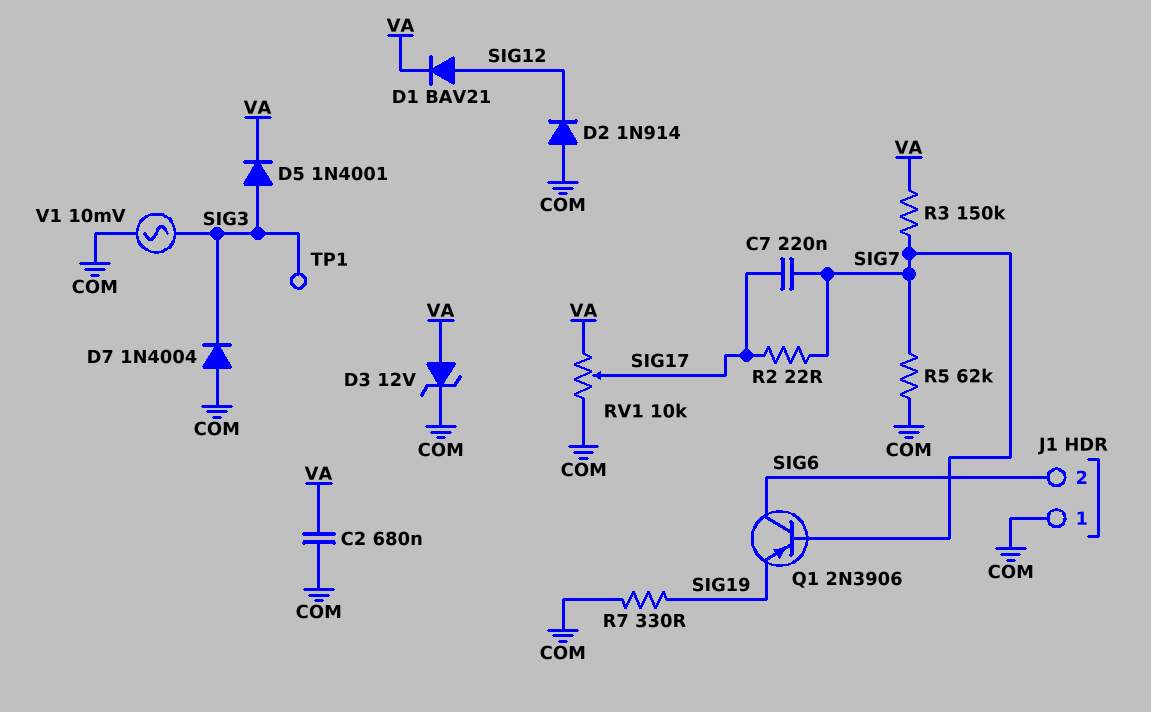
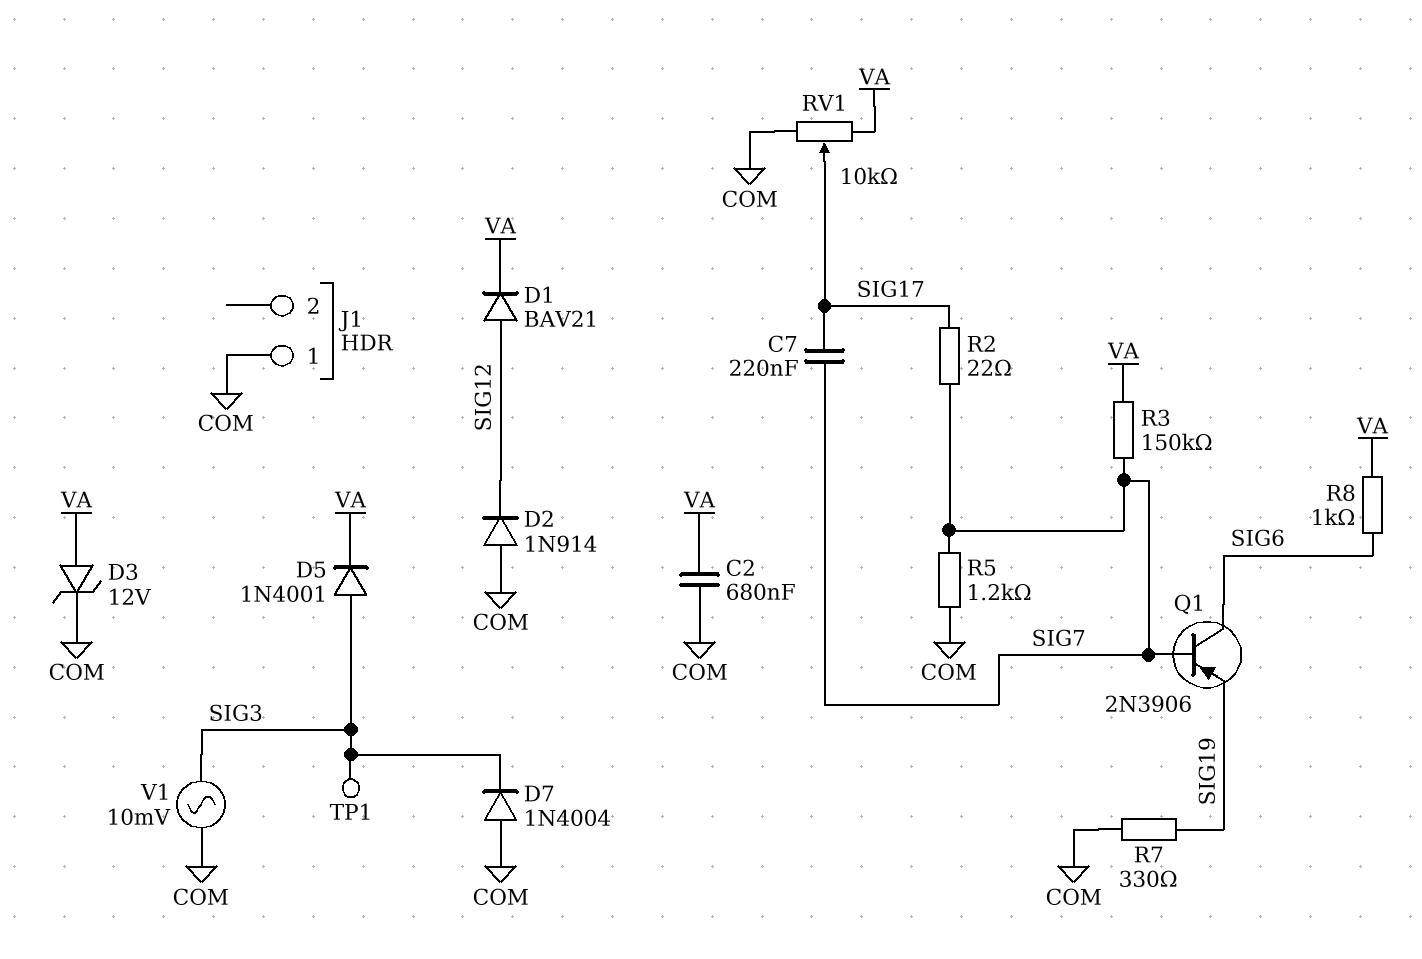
J1 pin 2: SIG6 -> none
R5: 62k (COM, SIG7) -> 1.2k (COM, SIG7)
R8: none -> 1k (SIG6, VA)

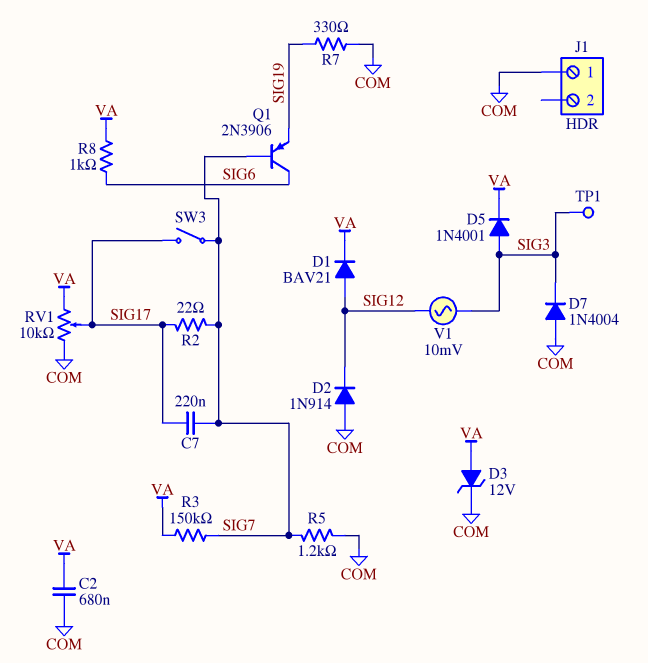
SW3: none -> switch (SIG7, SIG17)
V1: AC 10mV (COM, SIG3) -> AC 10mV (SIG3, SIG12)

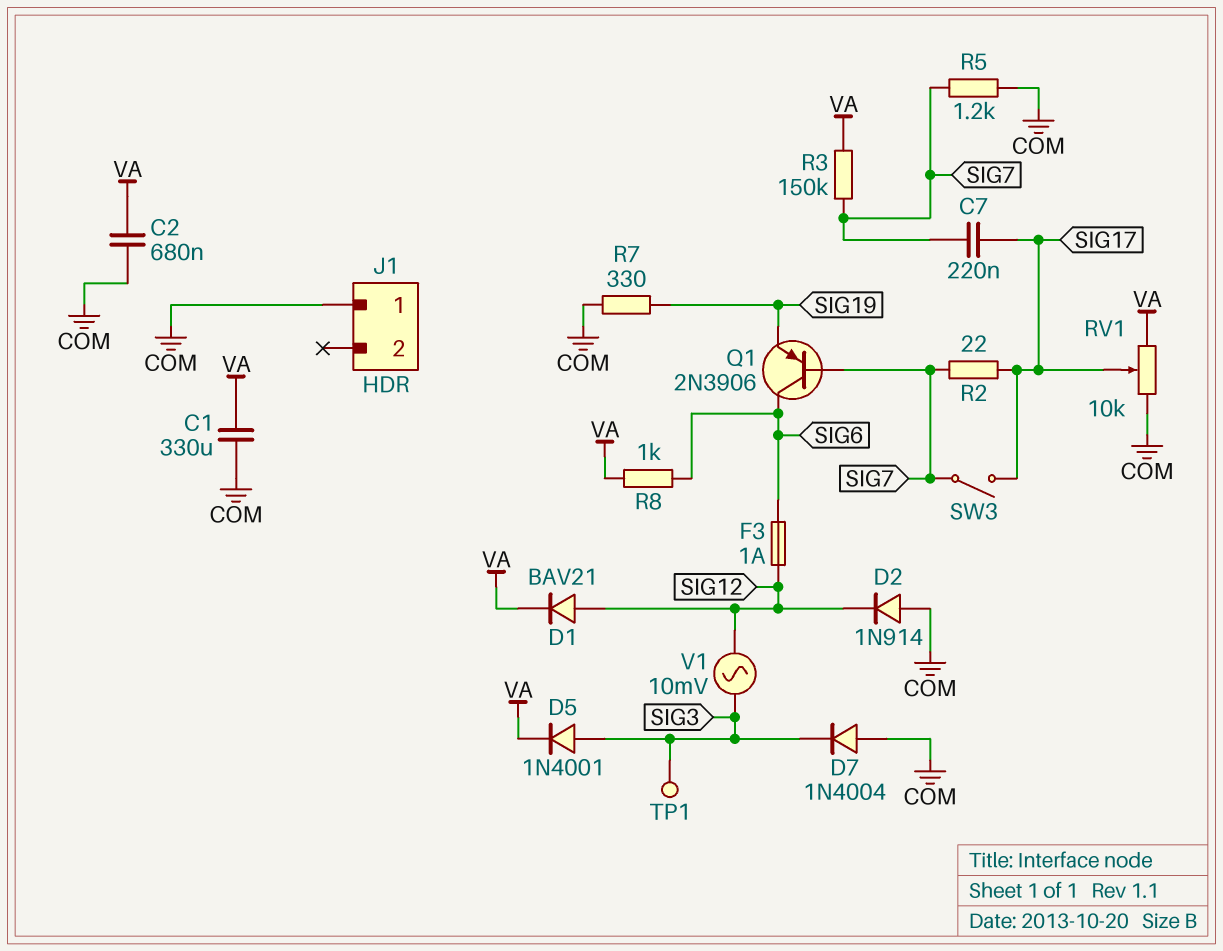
C1: none -> 330uF (COM, VA)
D3: zener 12V (A VA, K COM) -> none
F3: none -> 1A (SIG6, SIG12)

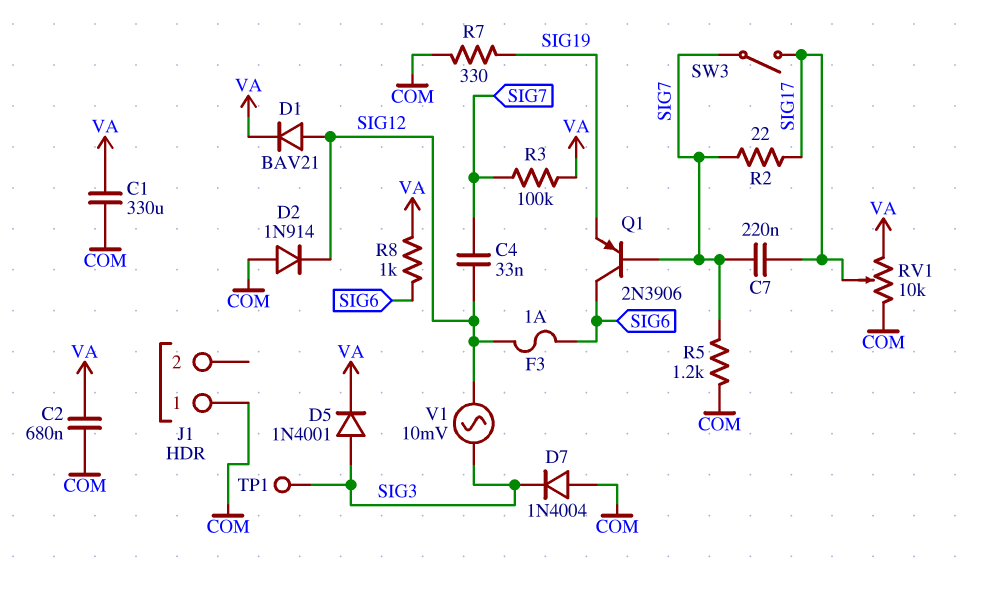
C4: none -> 33nF (SIG7, SIG12)
R3: 150k (SIG7, VA) -> 100k (SIG7, VA)

